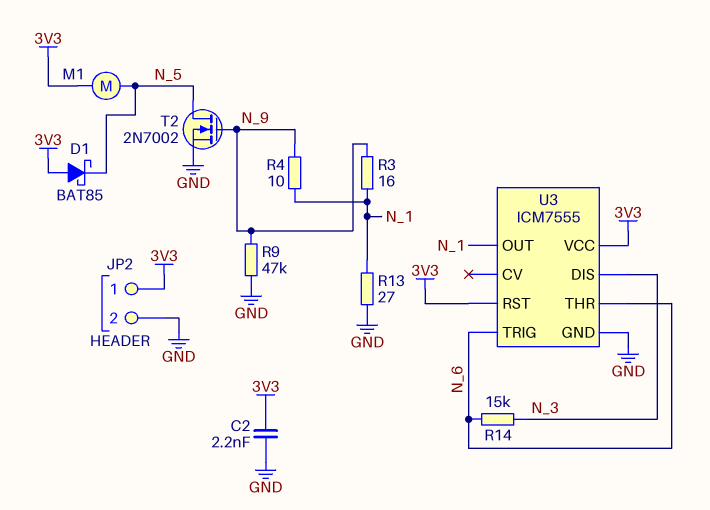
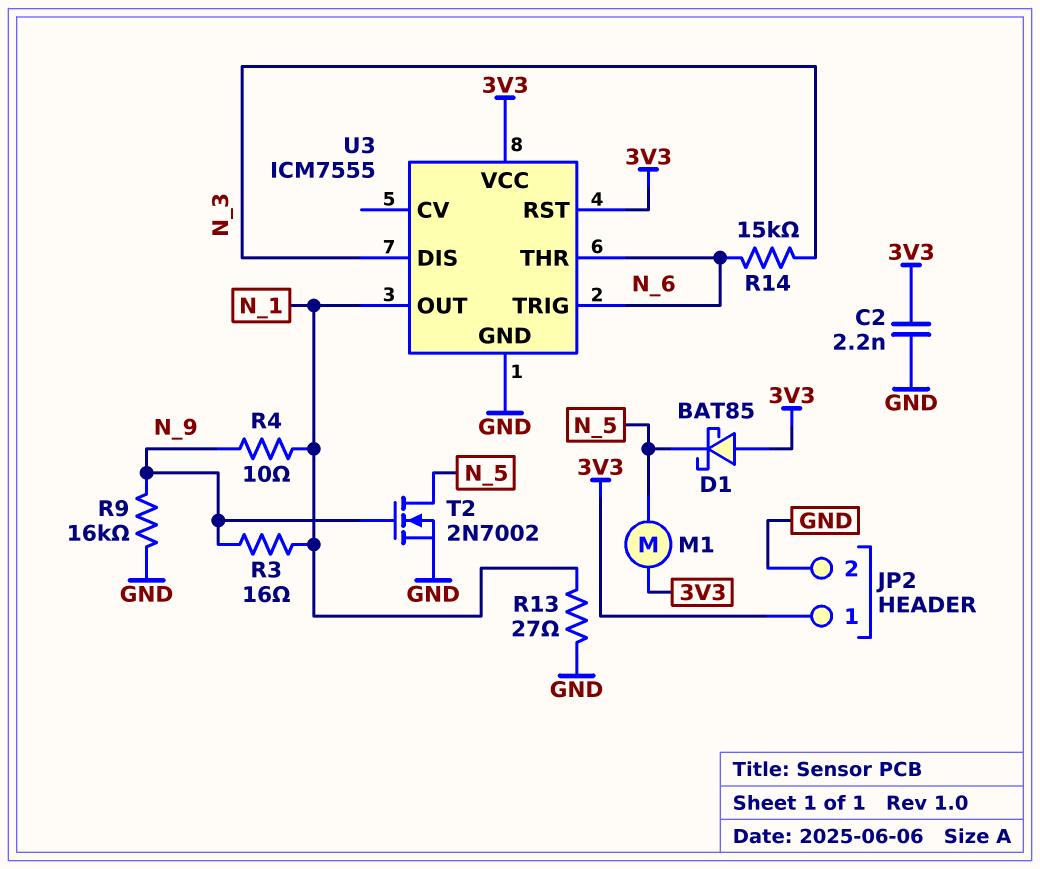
R9: 47k (GND, N_9) -> 16k (GND, N_9)

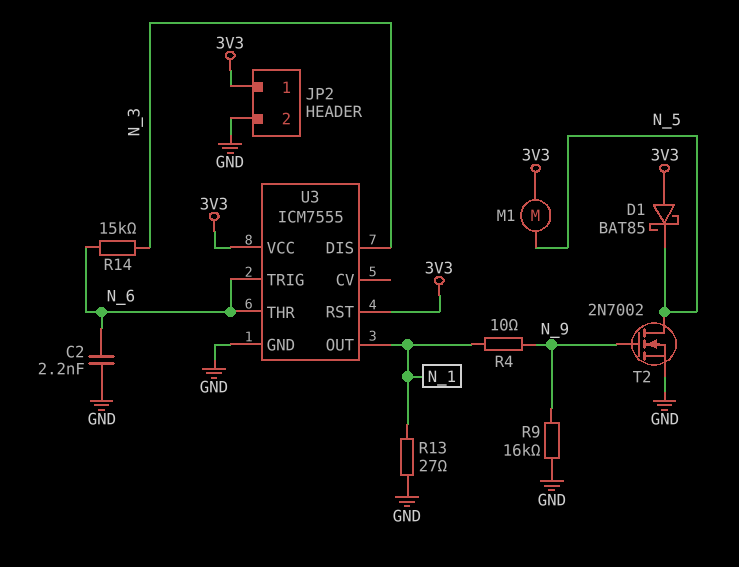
C2: 2.2nF (3V3, GND) -> 2.2nF (GND, N_6)
R3: 16 (N_1, N_9) -> none

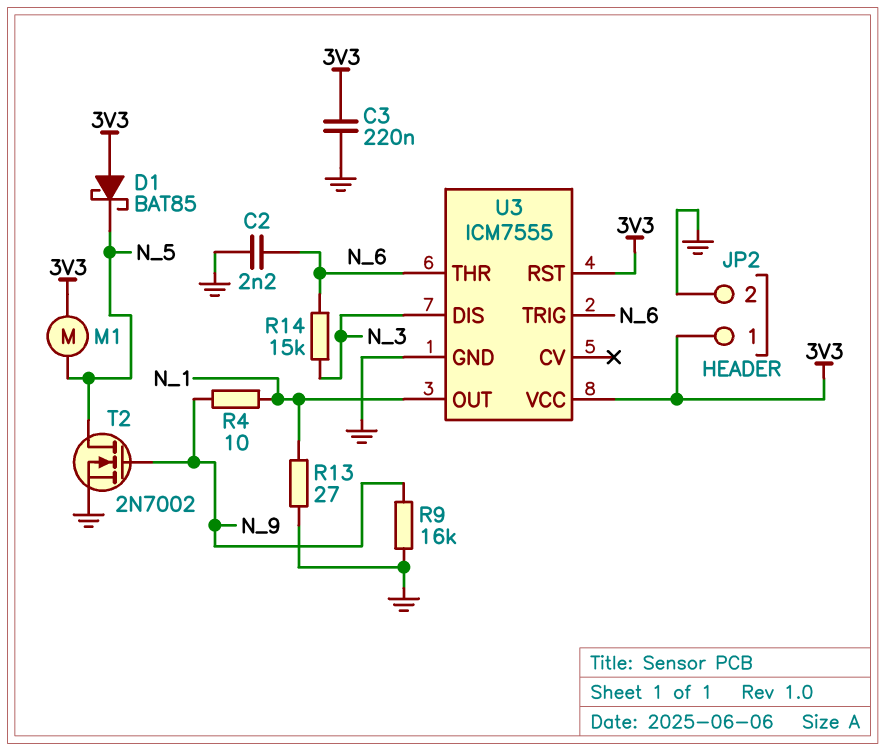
C3: none -> 220nF (3V3, GND)

